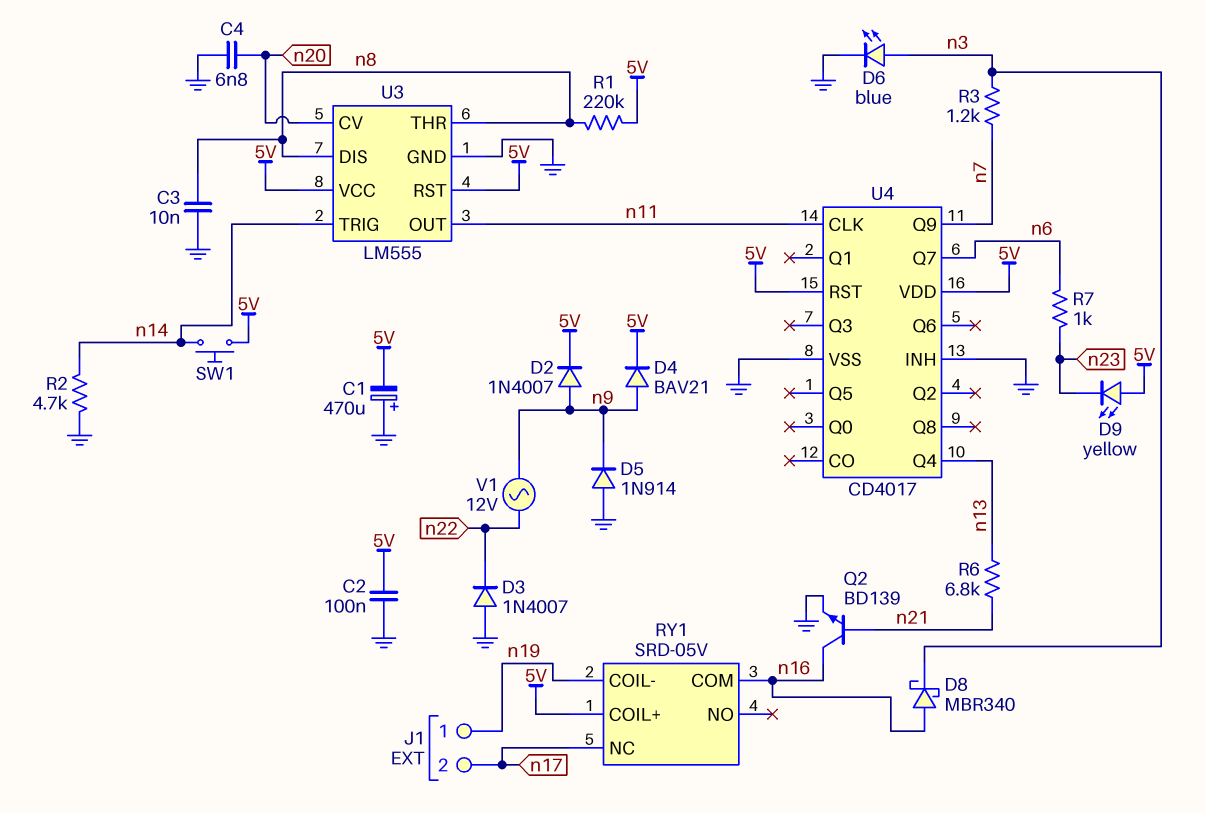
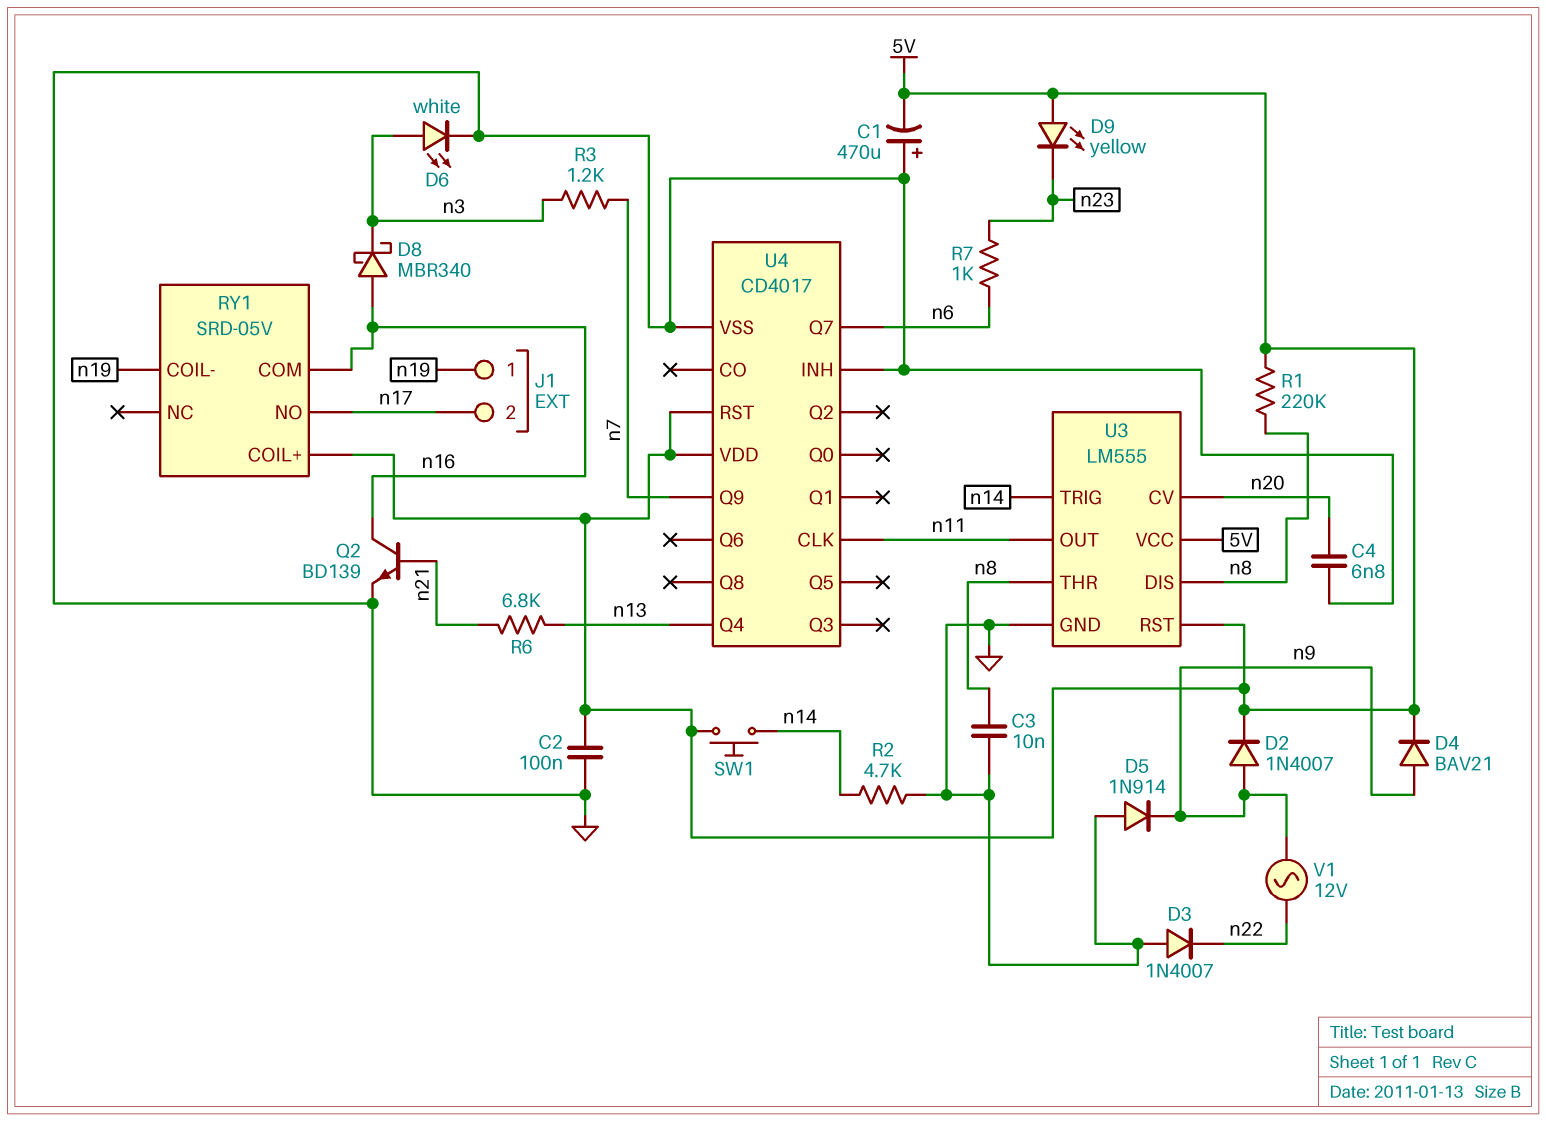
D6: LED blue (A n3, K GND) -> LED white (A n3, K GND)
RY1 pin NC: n17 -> none
RY1 pin NO: none -> n17

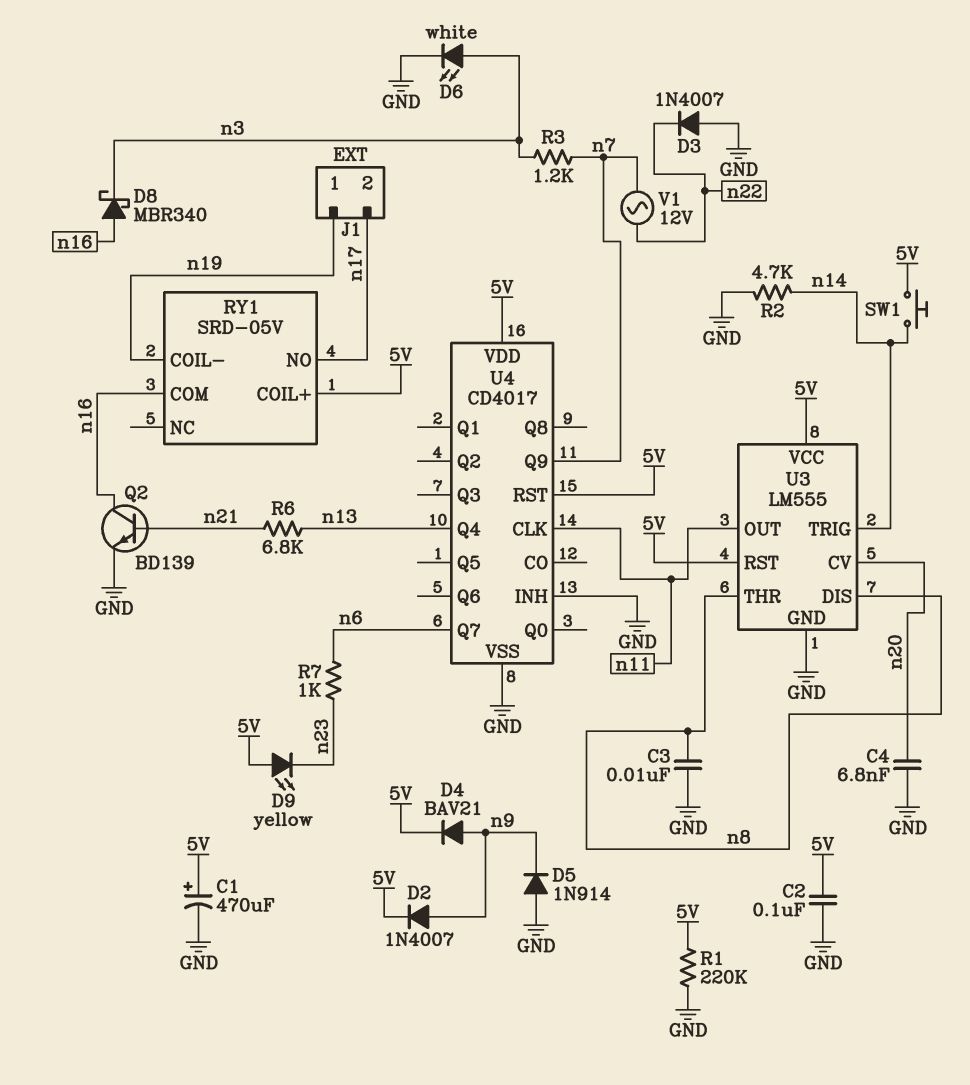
C1: 470uF (plus GND, minus 5V) -> 470uF (plus 5V, minus GND)
R1: 220k (5V, n8) -> 220k (5V, GND)
V1: AC 12V (n9, n22) -> AC 12V (n7, n22)

